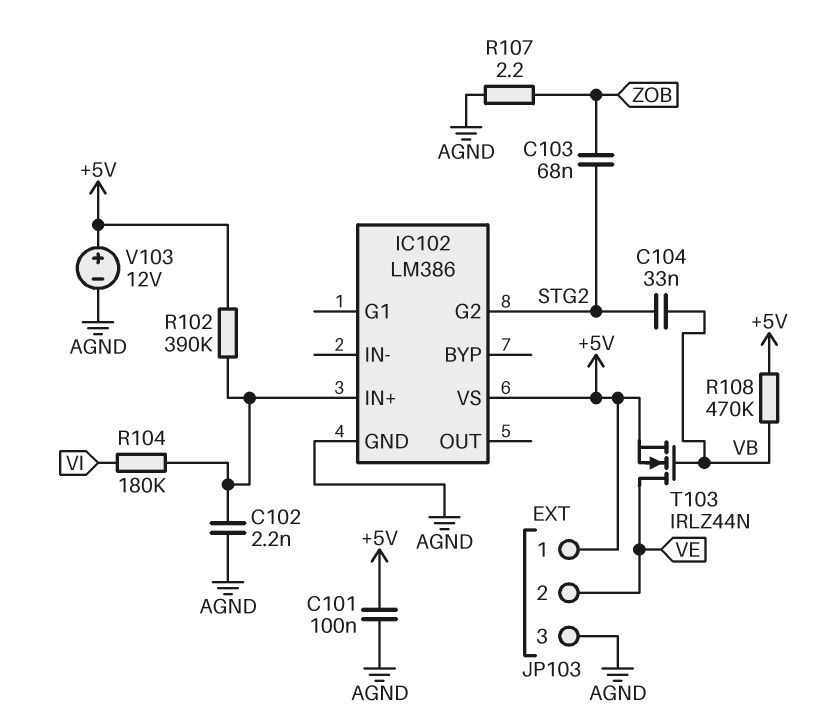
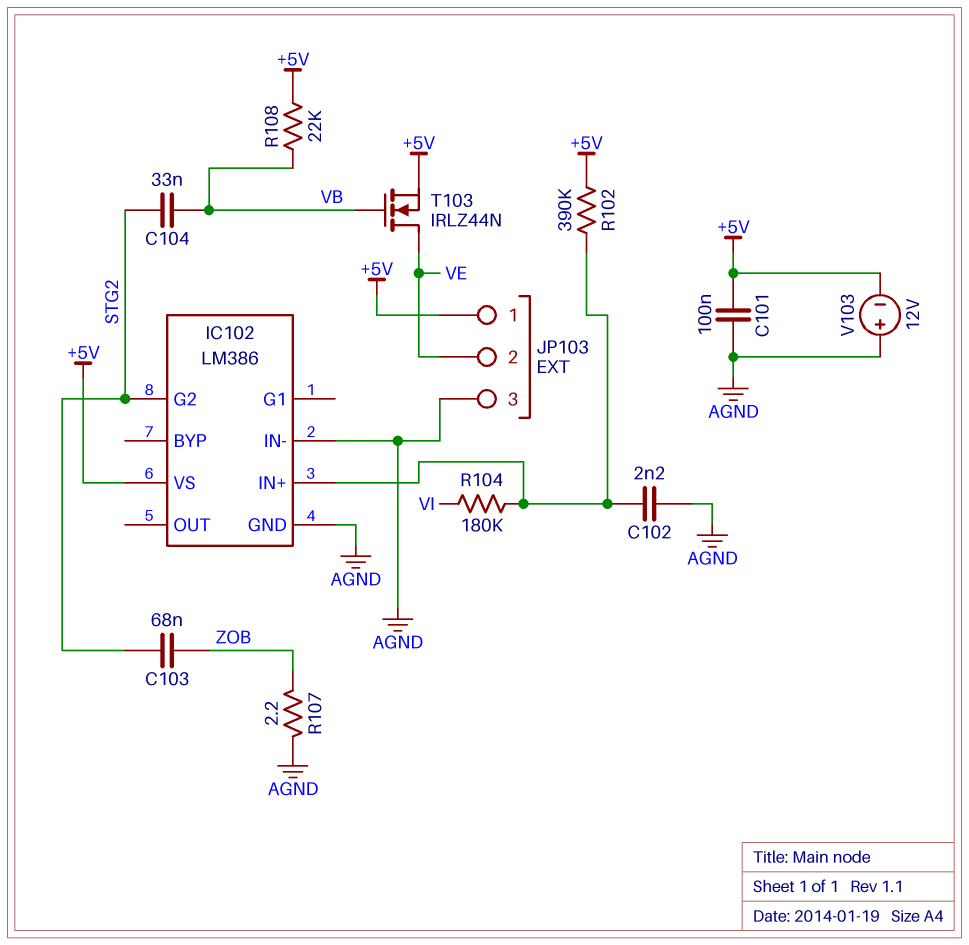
IC102 pin IN-: none -> AGND
R108: 470k (+5V, VB) -> 22k (+5V, VB)
V103: 12V (plus +5V, minus AGND) -> 12V (plus AGND, minus +5V)

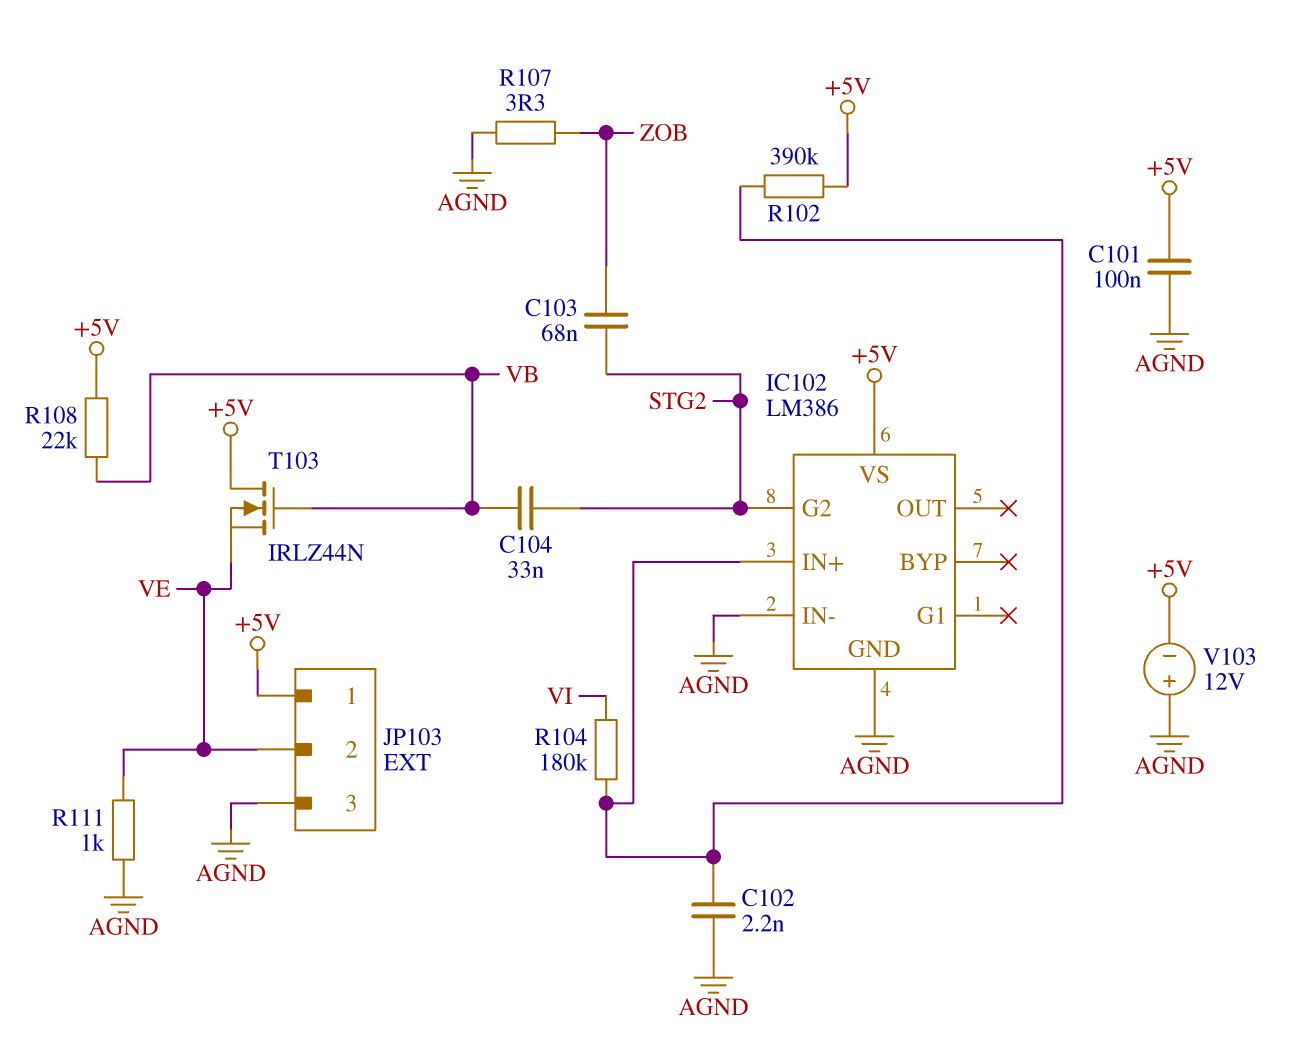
R107: 2.2 (AGND, ZOB) -> 3.3 (AGND, ZOB)
R111: none -> 1k (AGND, VE)
T103: NMOS IRLZ44N (G VB, D VE, S +5V) -> NMOS IRLZ44N (G VB, D +5V, S VE)

